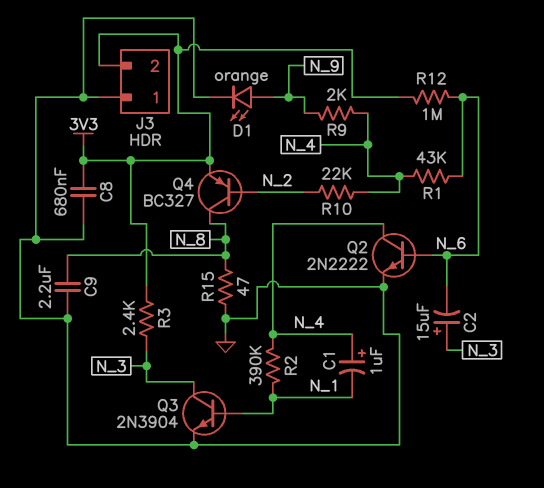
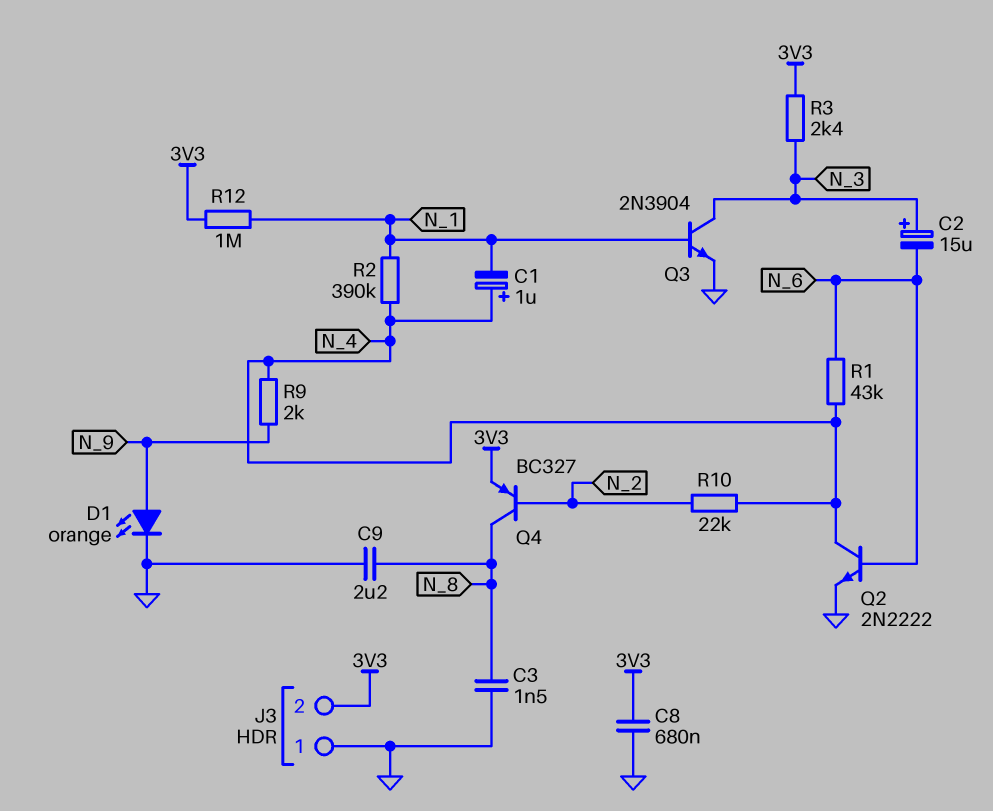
C3: none -> 1.5nF (GND, N_8)
R12: 1M (3V3, N_6) -> 1M (3V3, N_1)
R15: 47 (GND, N_8) -> none

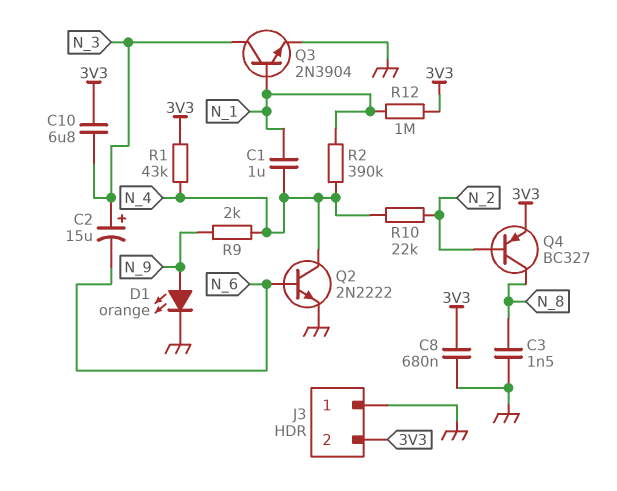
C1: 1uF (plus N_4, minus N_1) -> 1uF (N_1, N_4)
C9: 2.2uF (GND, N_8) -> none
C10: none -> 6.8uF (3V3, N_3)
R1: 43k (N_4, N_6) -> 43k (3V3, N_4)
R3: 2.4k (3V3, N_3) -> none

